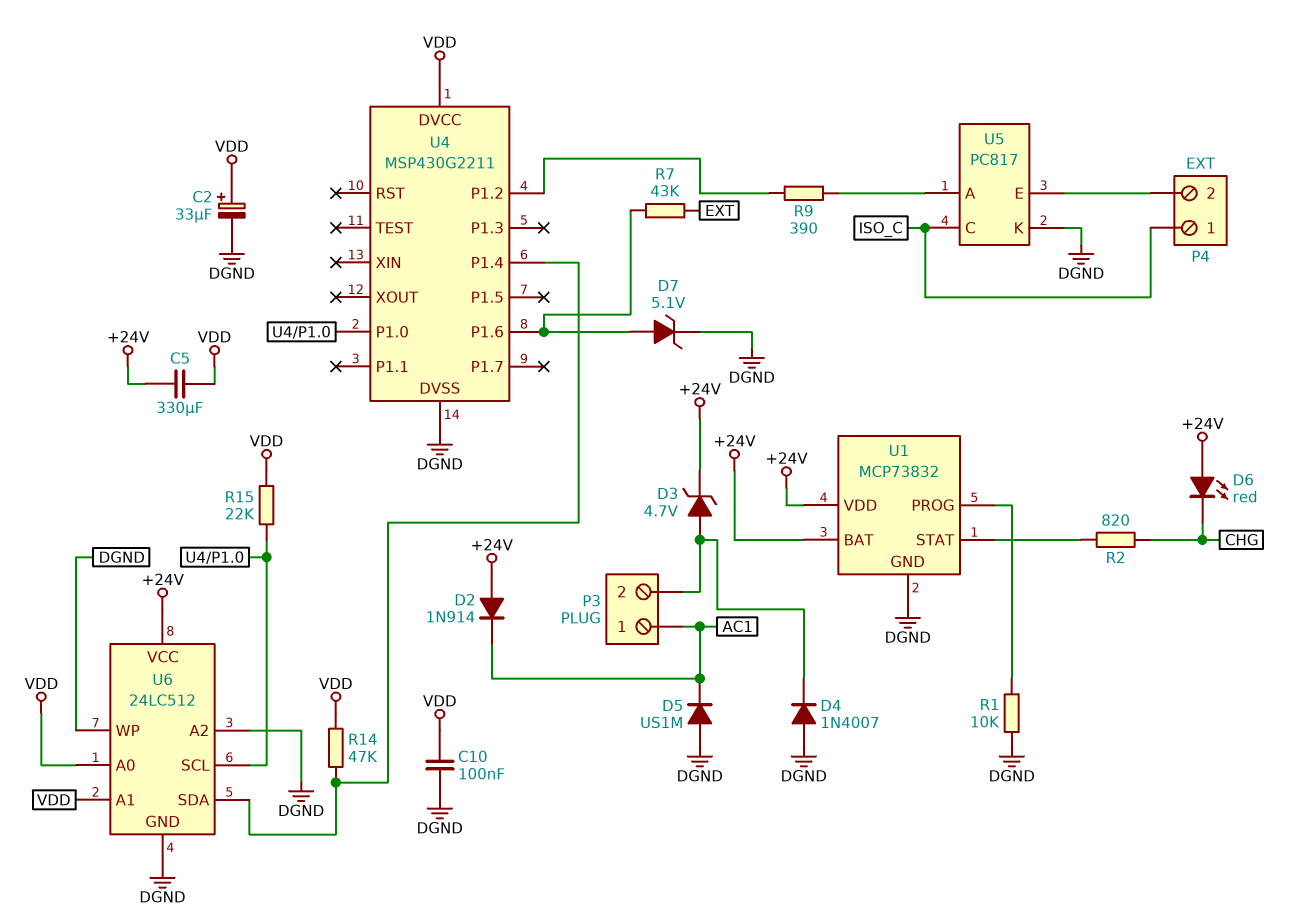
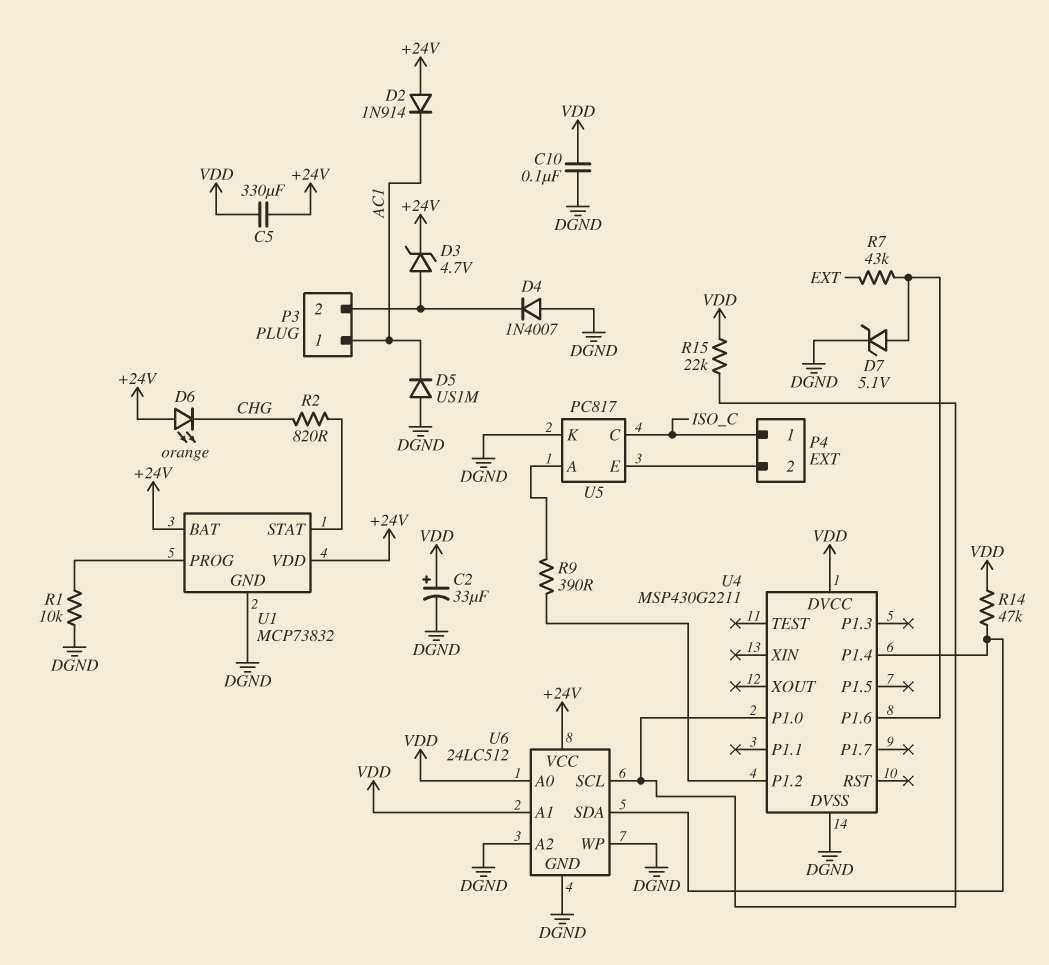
D6: LED red (A +24V, K CHG) -> LED orange (A +24V, K CHG)

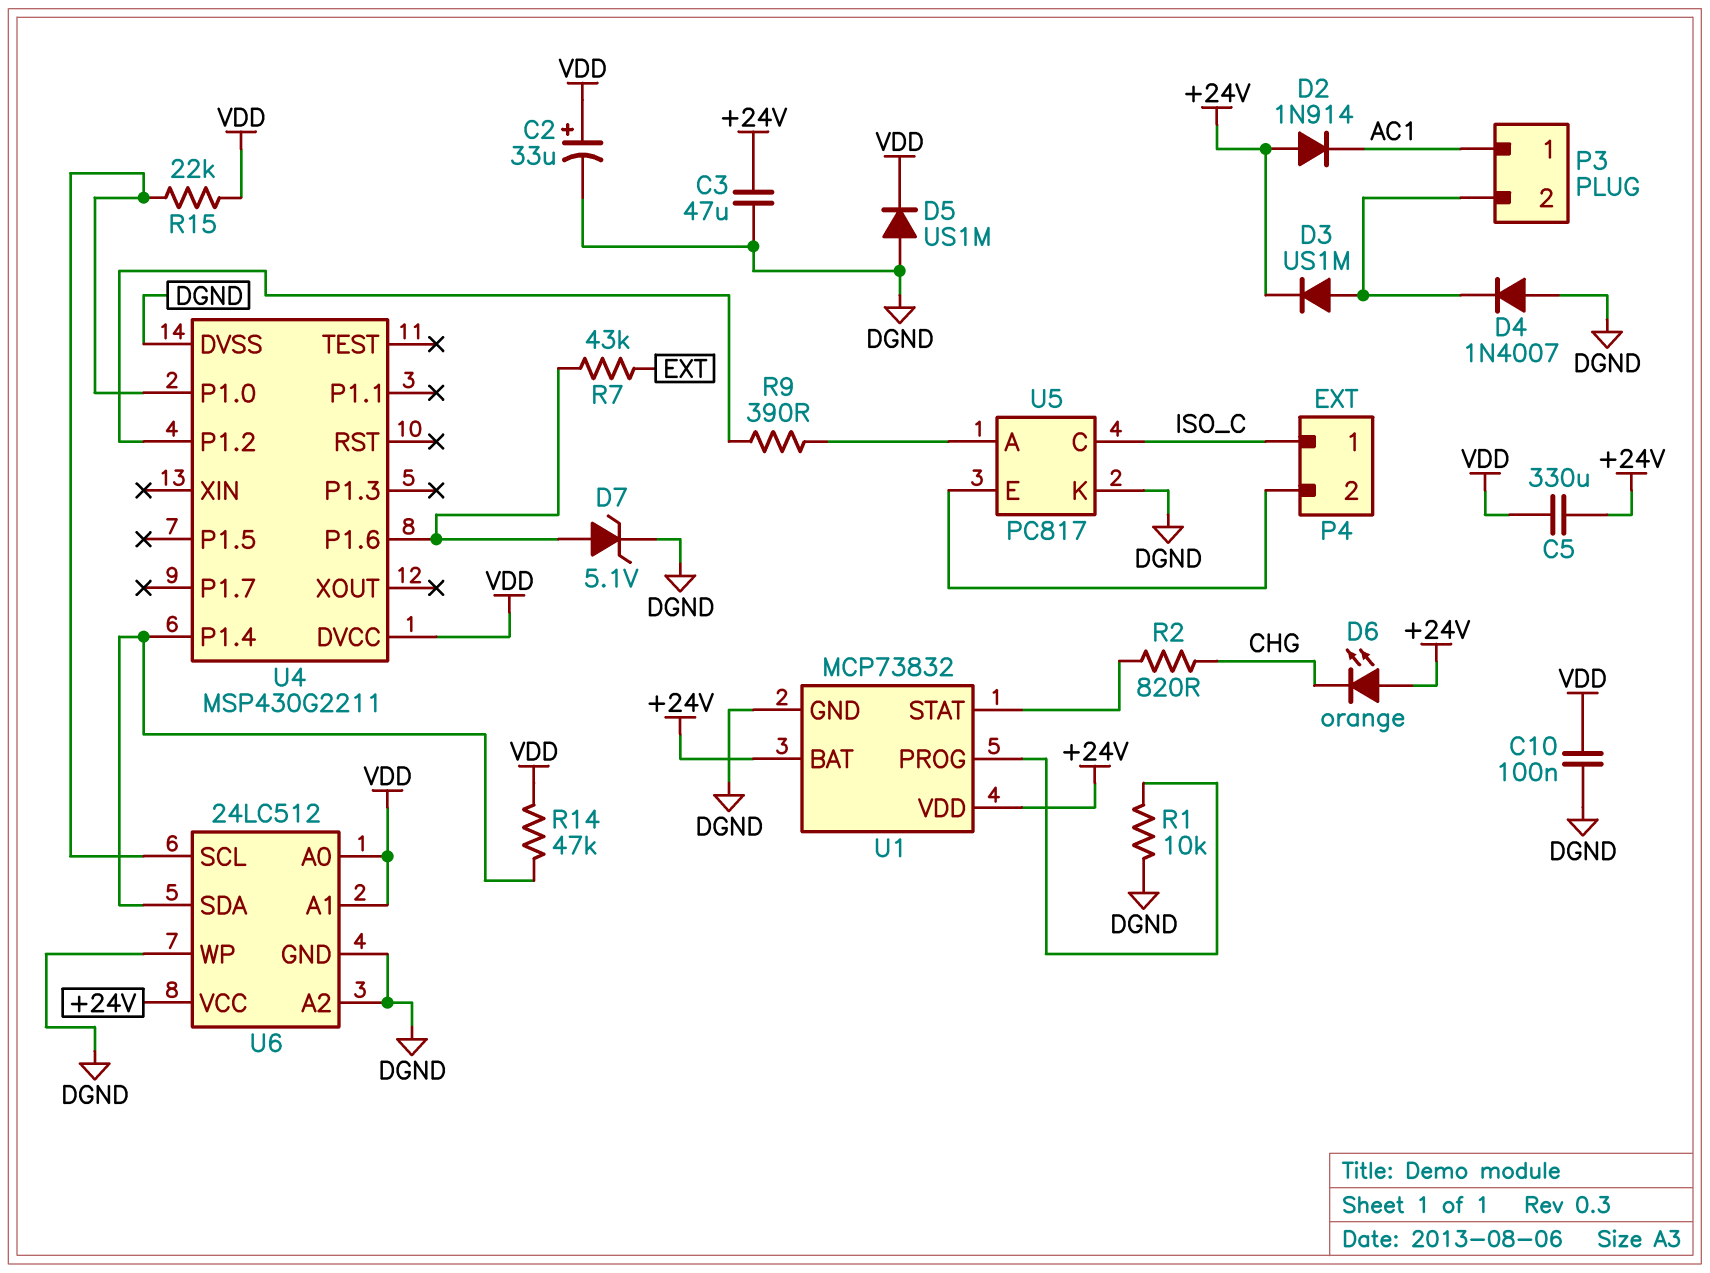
C3: none -> 47uF (+24V, DGND)
D3: zener 4.7V (A P3/2, K +24V) -> diode US1M (A P3/2, K +24V)
D5: diode US1M (A DGND, K AC1) -> diode US1M (A DGND, K VDD)

